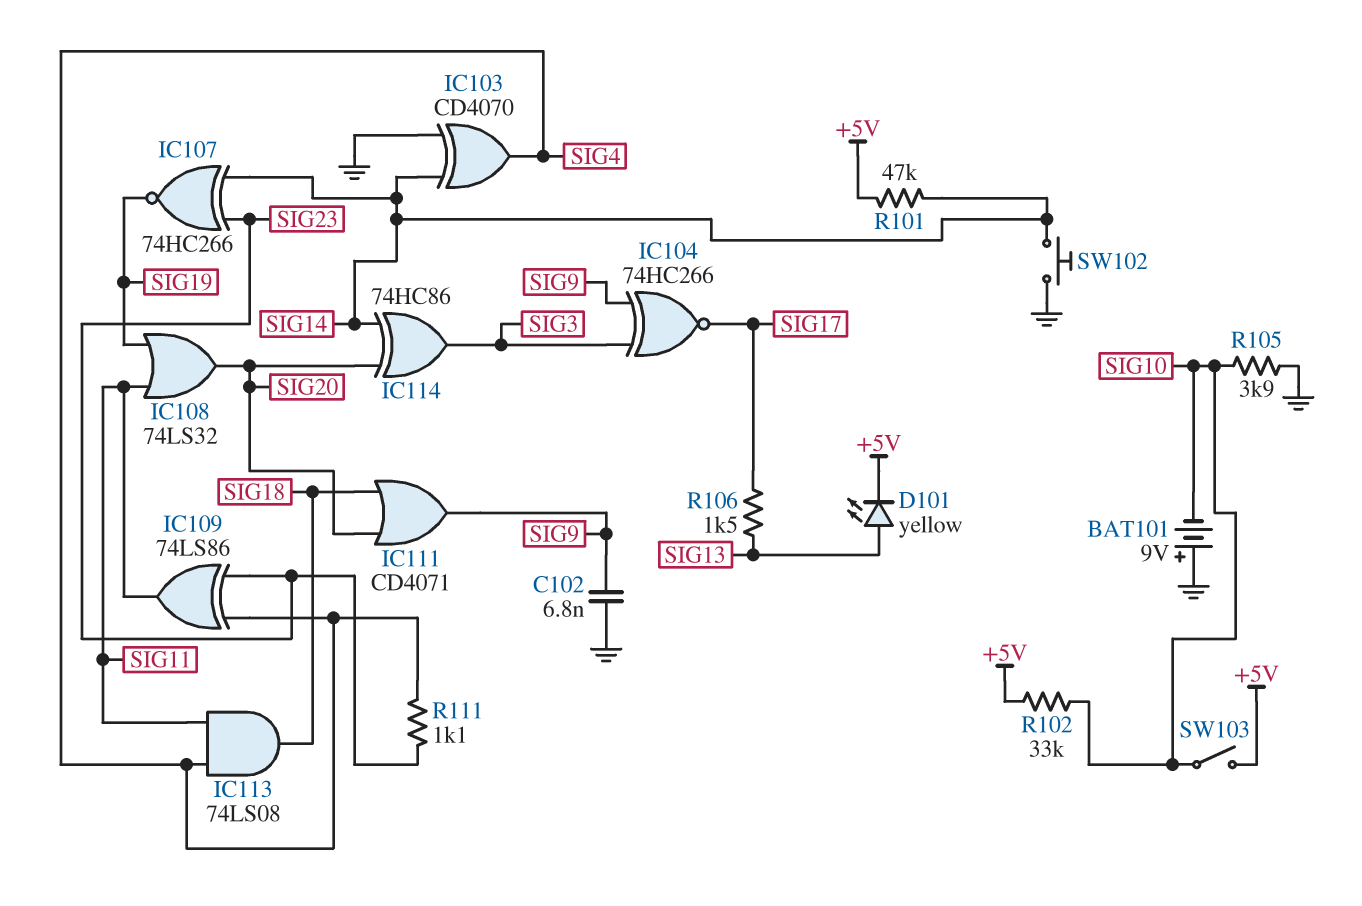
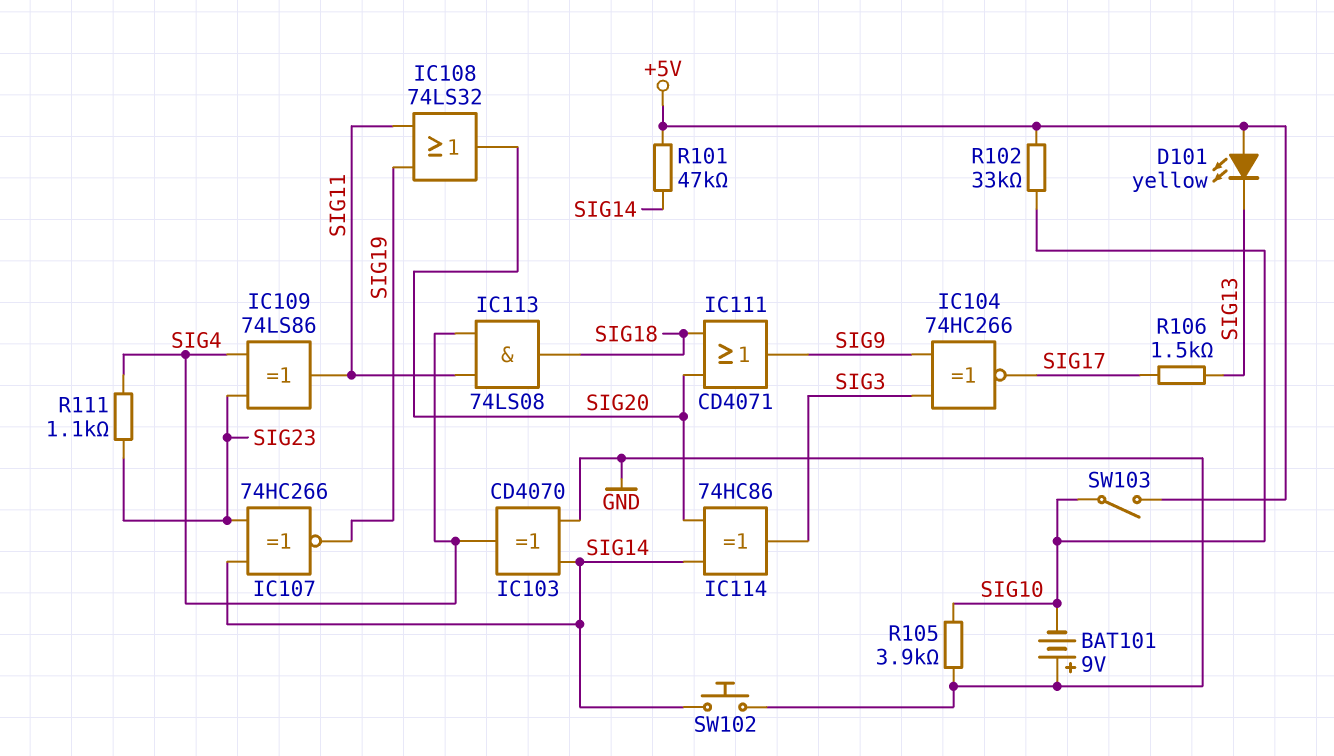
C102: 6.8nF (GND, SIG9) -> none
D101: LED yellow (A SIG13, K +5V) -> LED yellow (A +5V, K SIG13)

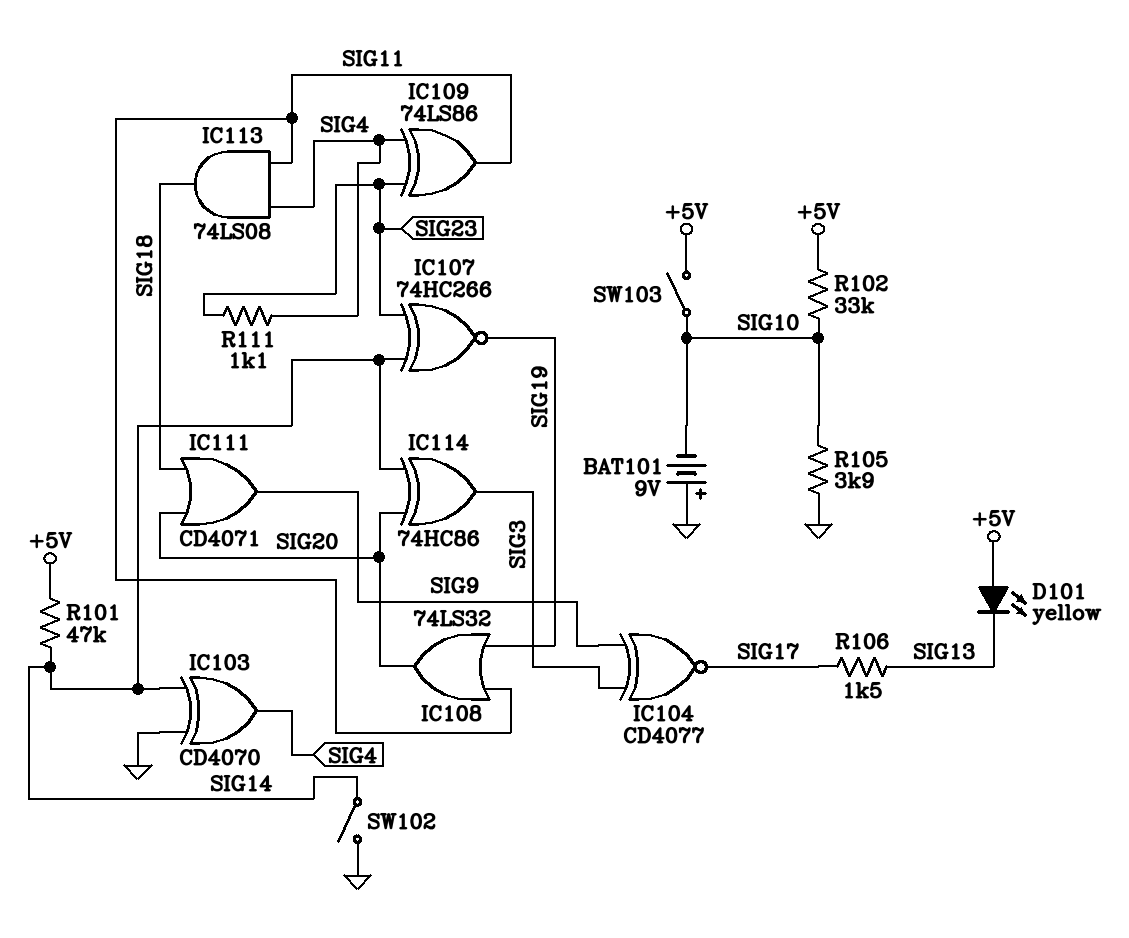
IC104: XNOR 74HC266 (in SIG3, in SIG9, out SIG17) -> XNOR CD4077 (in SIG3, in SIG9, out SIG17)
SW102: button (GND, SIG14) -> switch (GND, SIG14)

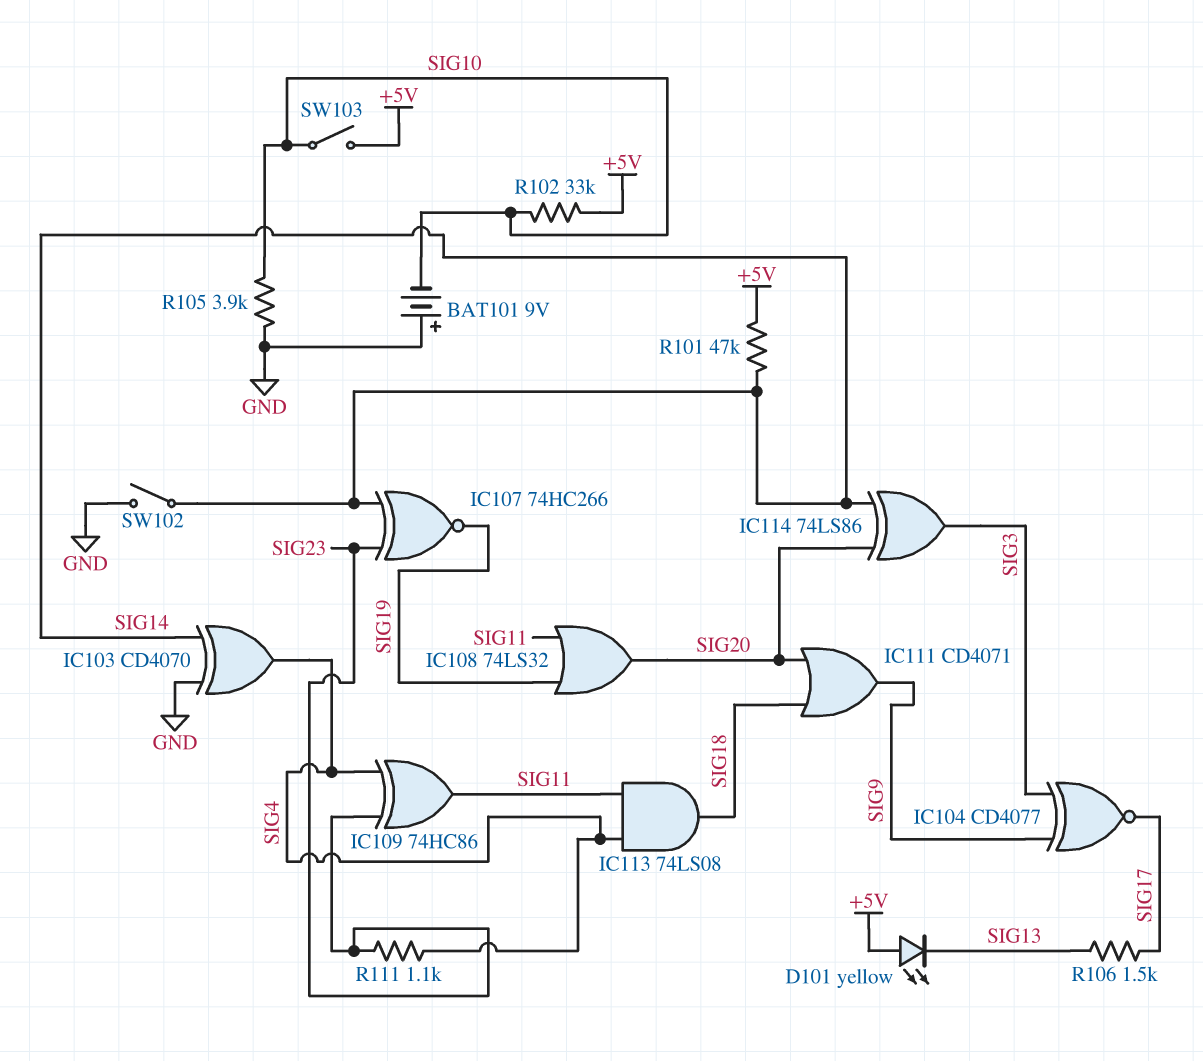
IC109: XOR 74LS86 (in SIG4, in SIG23, out SIG11) -> XOR 74HC86 (in SIG4, in SIG23, out SIG11)
IC114: XOR 74HC86 (in SIG14, in SIG20, out SIG3) -> XOR 74LS86 (in SIG14, in SIG20, out SIG3)

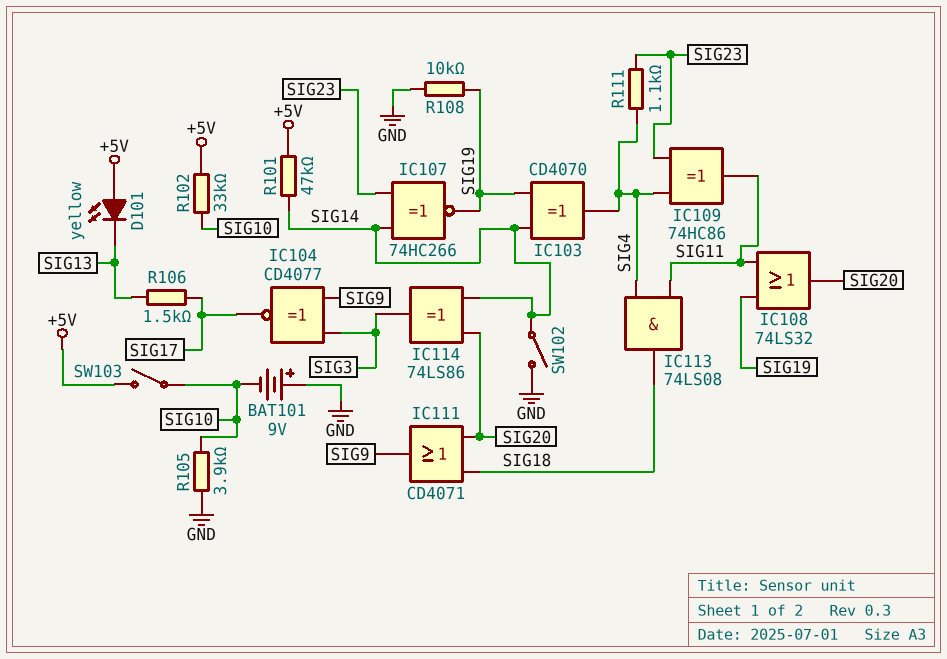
IC103: XOR CD4070 (in GND, in SIG14, out SIG4) -> XOR CD4070 (in SIG14, in SIG19, out SIG4)
R108: none -> 10k (GND, SIG19)

